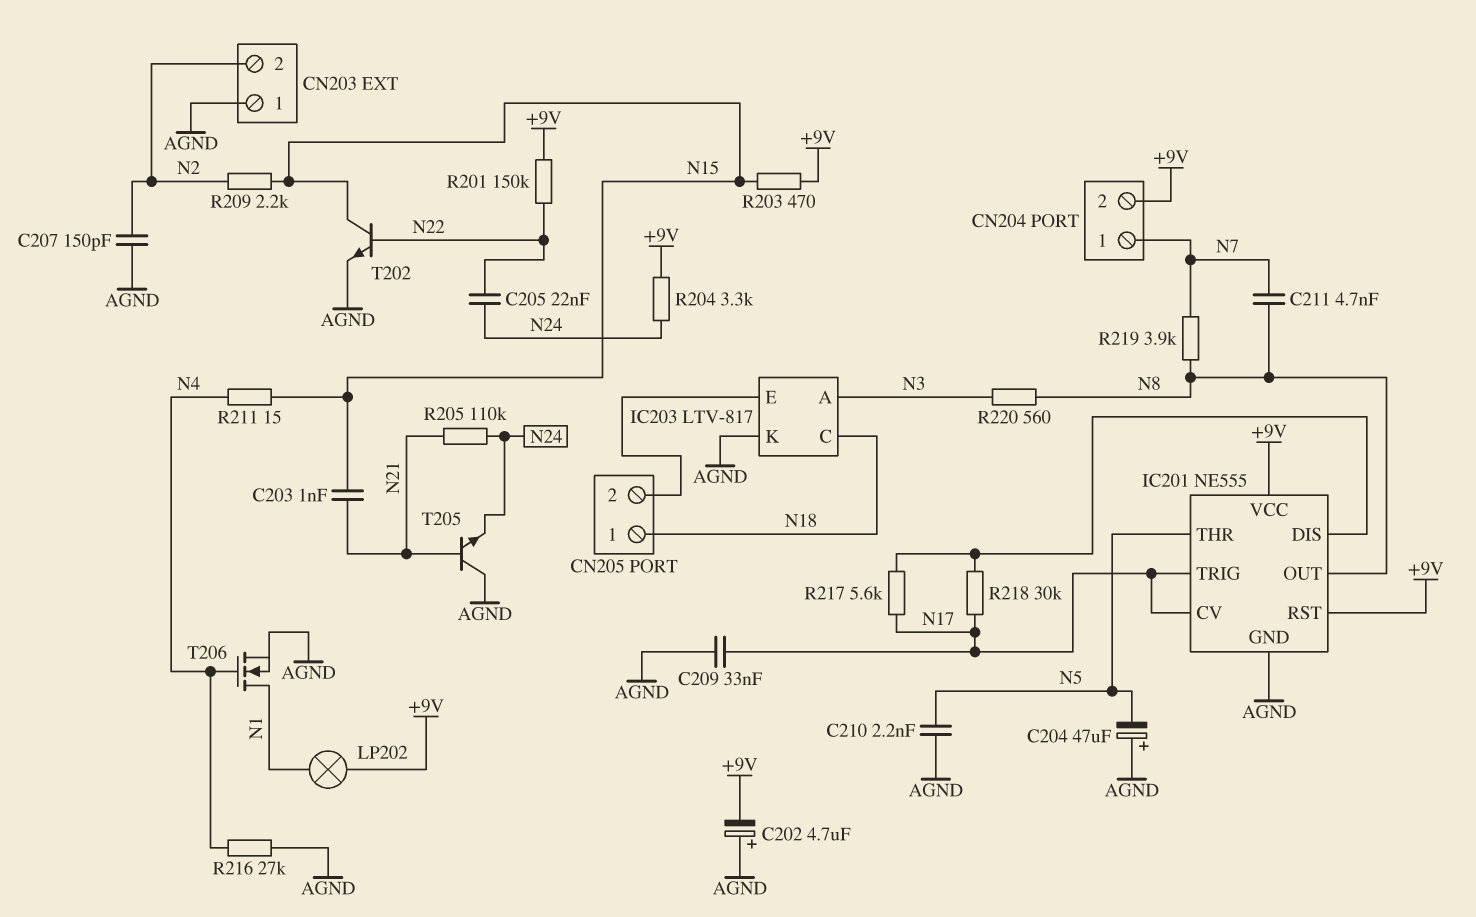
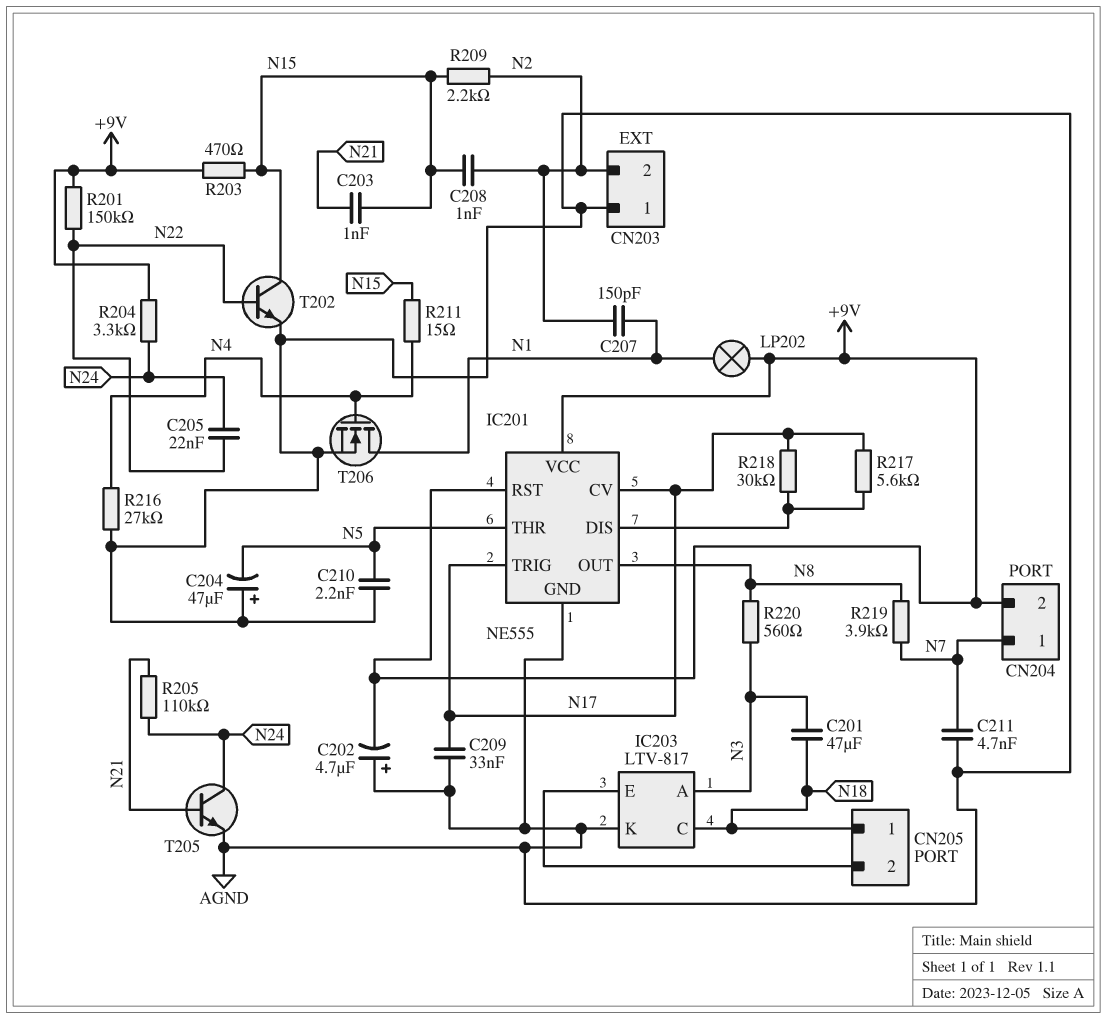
C201: none -> 47uF (N3, N18)
C207: 150pF (AGND, N2) -> 150pF (N1, N2)
C208: none -> 1nF (N2, N15)
C211: 4.7nF (N7, N8) -> 4.7nF (AGND, N7)
T205: NPN (B N21, C AGND, E N24) -> NPN (B N21, C N24, E AGND)

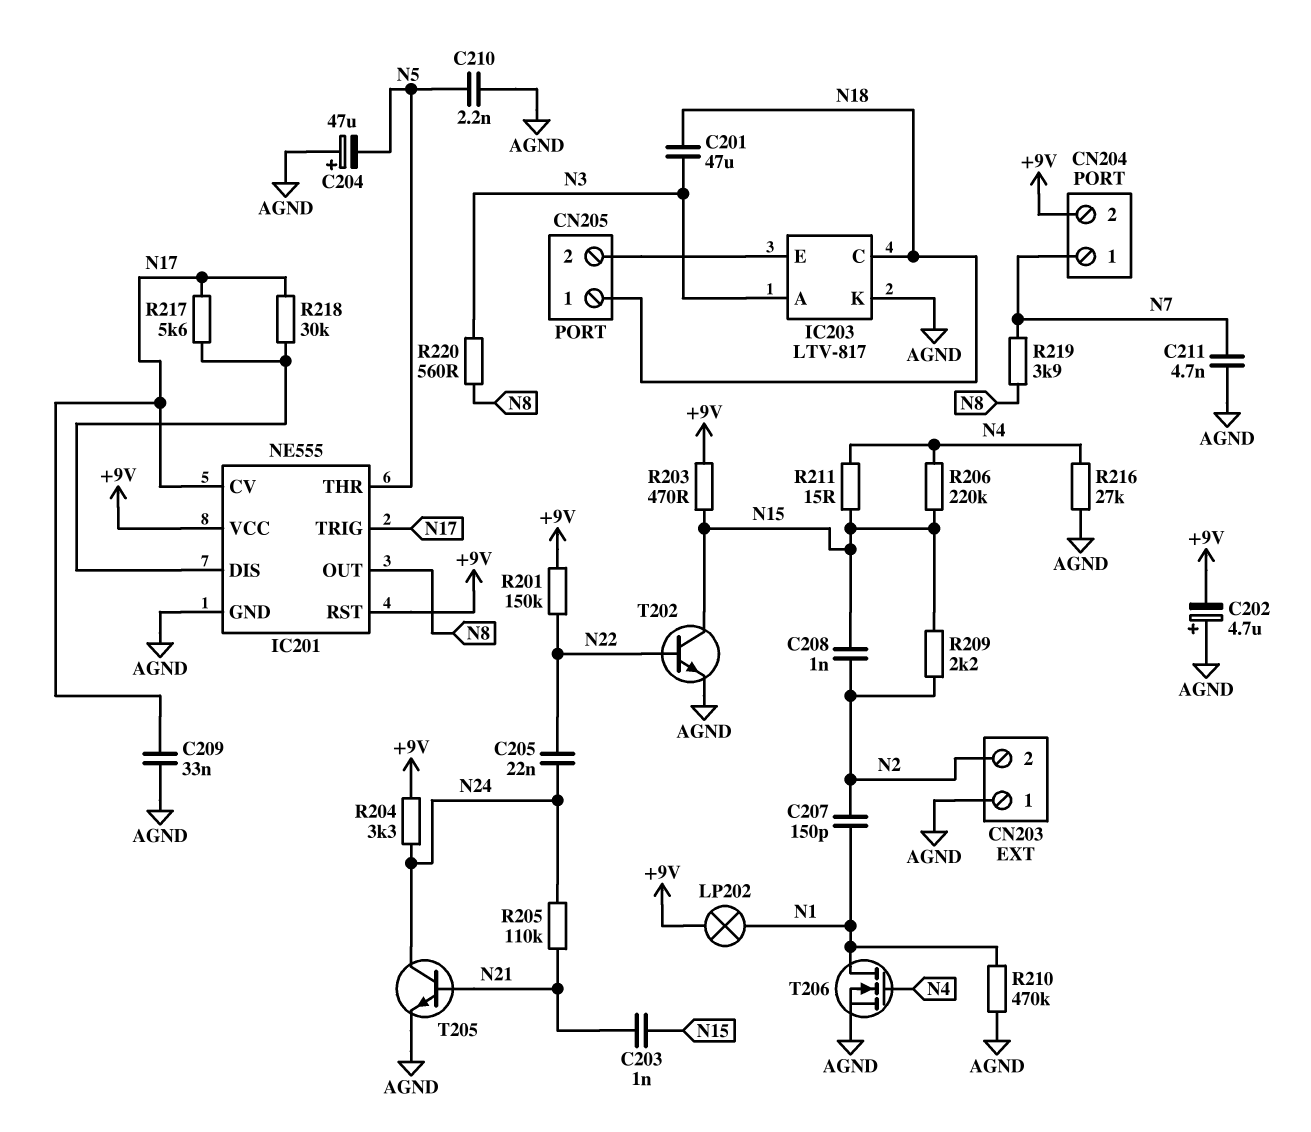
R206: none -> 220k (N4, N15)
R210: none -> 470k (AGND, N1)

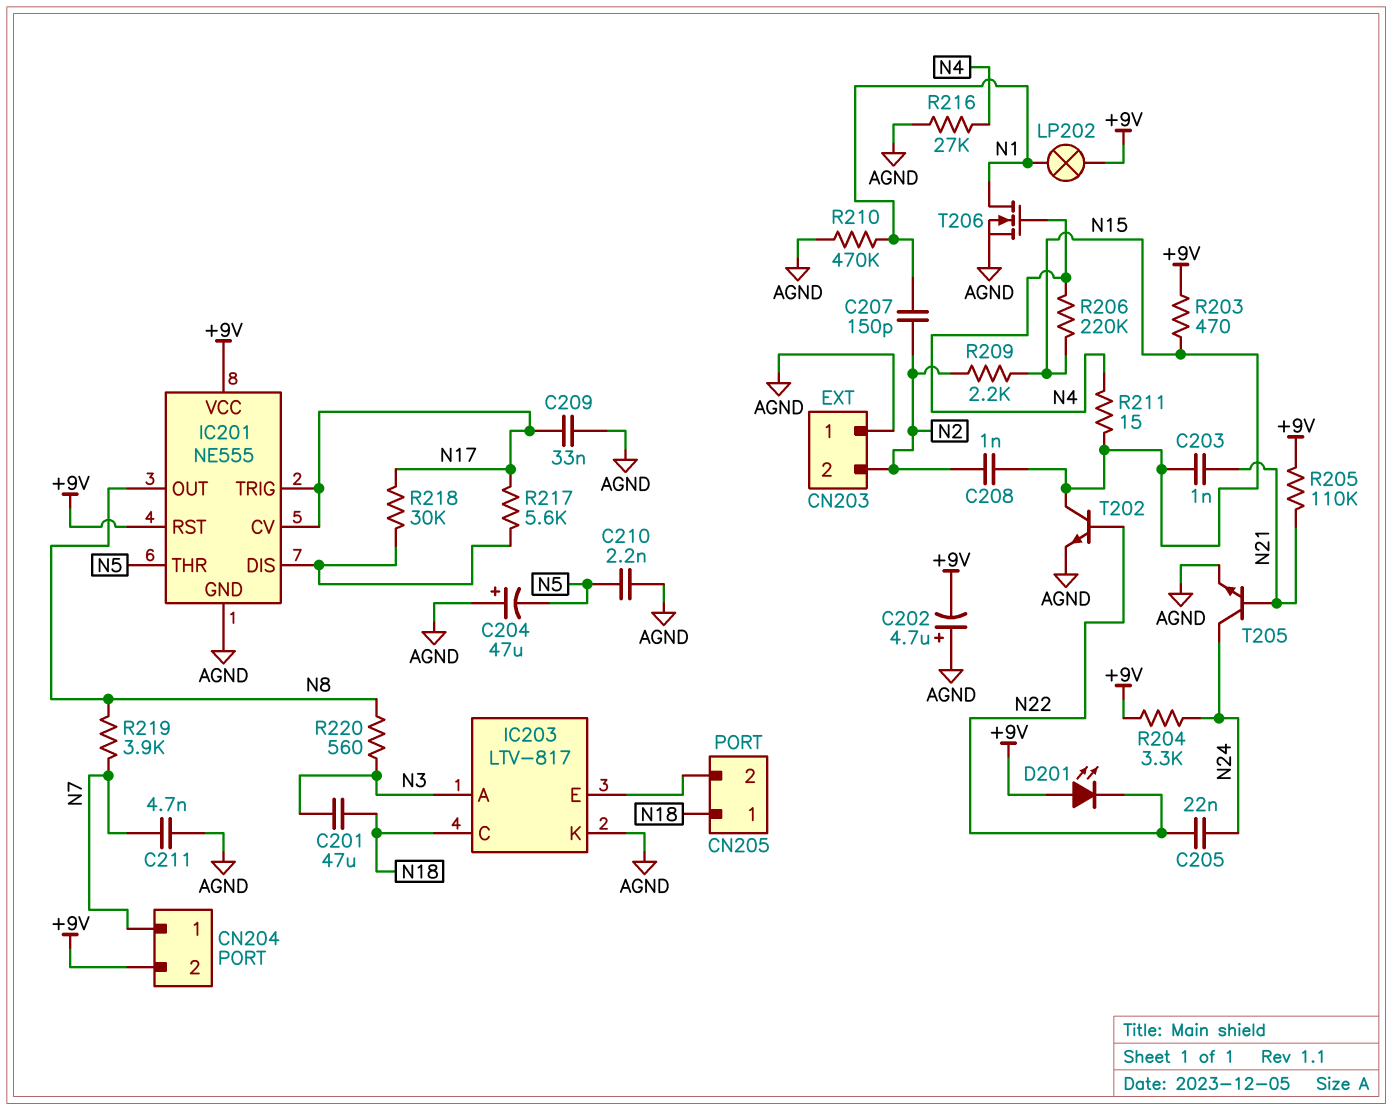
D201: none -> LED (A +9V, K N22)
R201: 150k (+9V, N22) -> none
R205: 110k (N21, N24) -> 110k (+9V, N21)

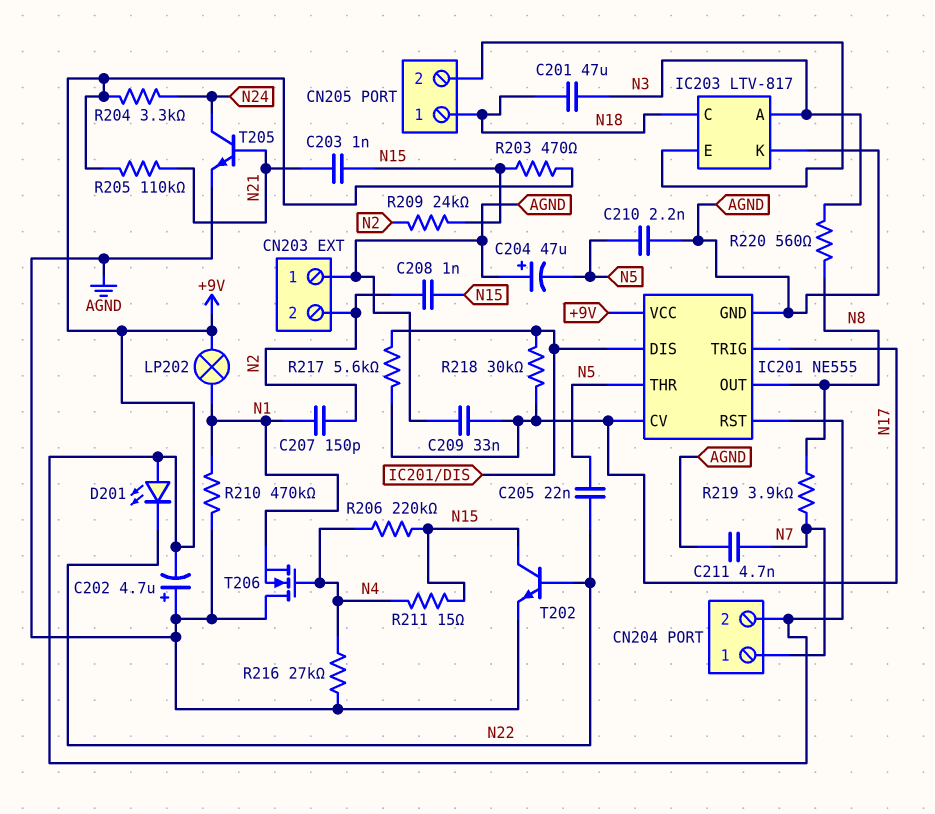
C205: 22nF (N22, N24) -> 22nF (N5, N22)
R209: 2.2k (N2, N15) -> 24k (N2, N15)
T206: NMOS (G N4, D N1, S AGND) -> NMOS (G N4, D AGND, S N1)

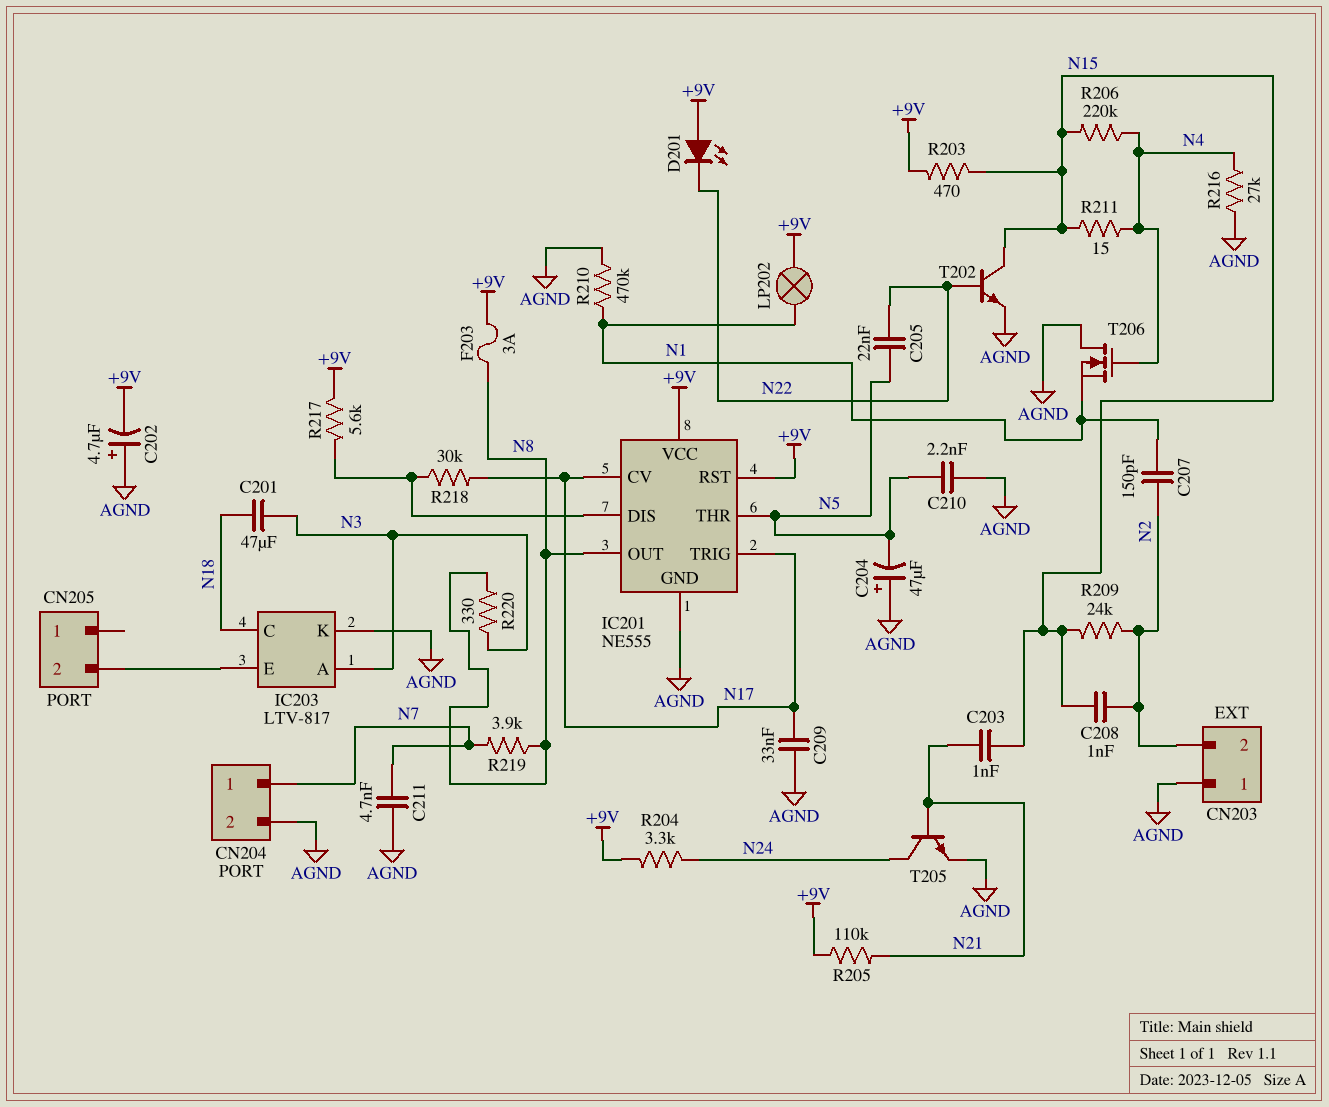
CN204 pin 2: +9V -> AGND
CN205 pin 1: N18 -> none
F203: none -> 3A (+9V, N8)
R217: 5.6k (IC201/DIS, N17) -> 5.6k (+9V, IC201/DIS)
R220: 560 (N3, N8) -> 330 (N3, N8)

